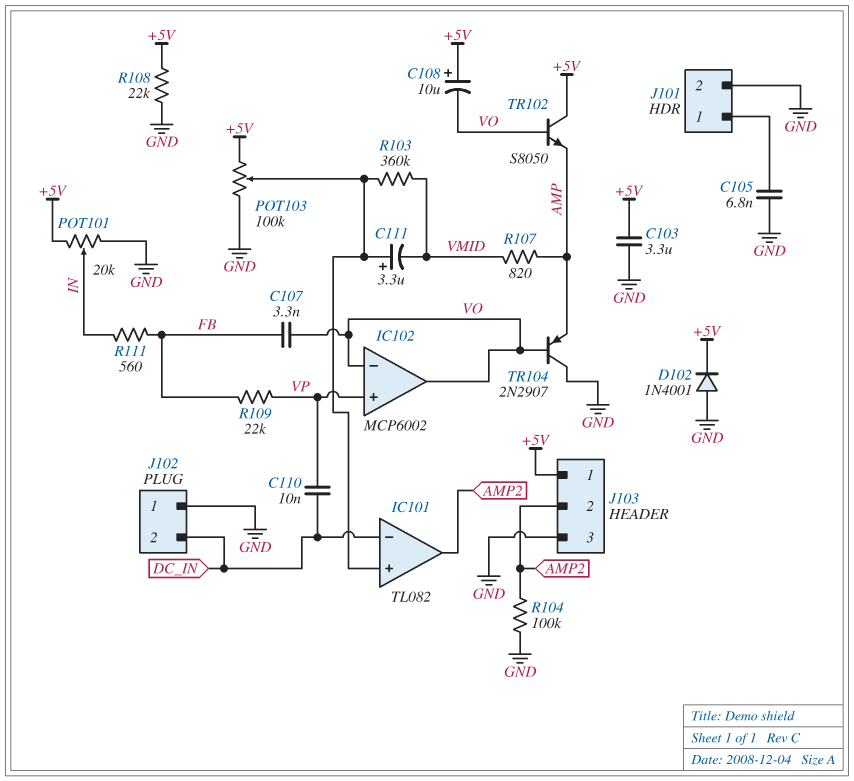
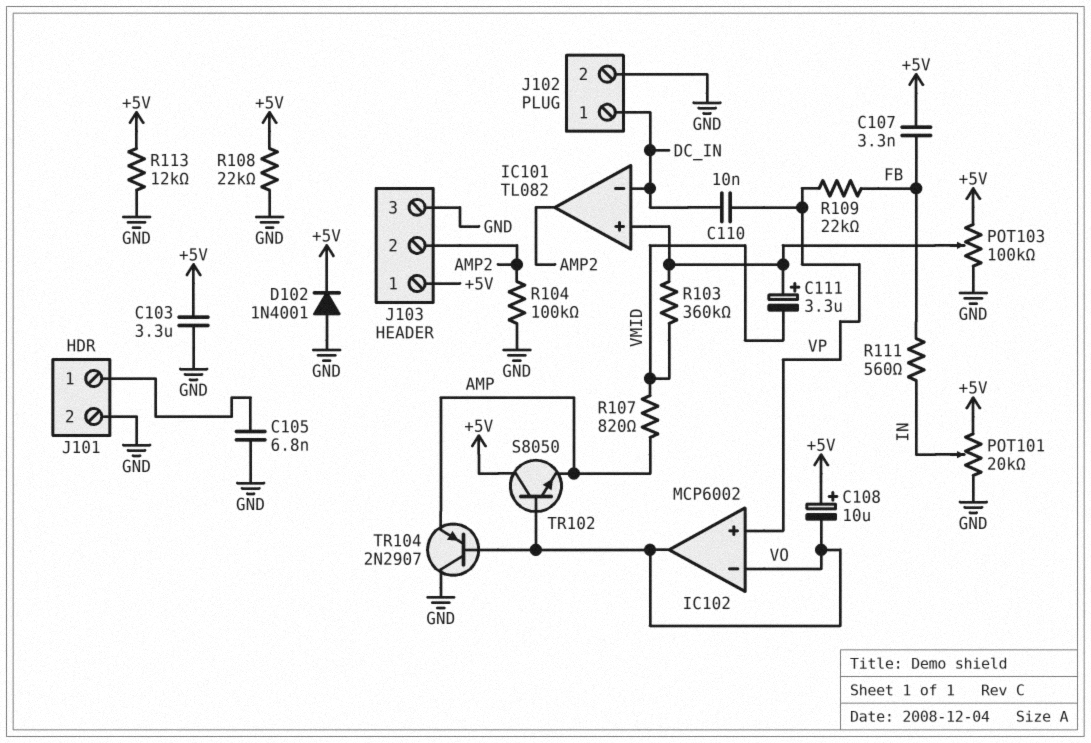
C107: 3.3nF (FB, VO) -> 3.3nF (+5V, FB)
J102 pin 1: GND -> DC_IN
J102 pin 2: DC_IN -> GND
R113: none -> 12k (+5V, GND)

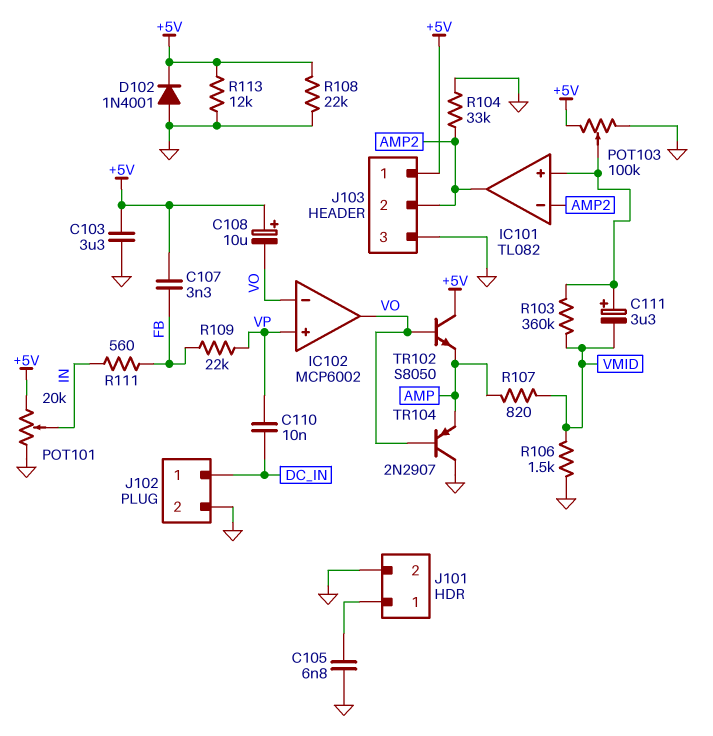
IC101 pin in-: DC_IN -> AMP2
R104: 100k (AMP2, GND) -> 33k (AMP2, GND)
R106: none -> 1.5k (GND, VMID)

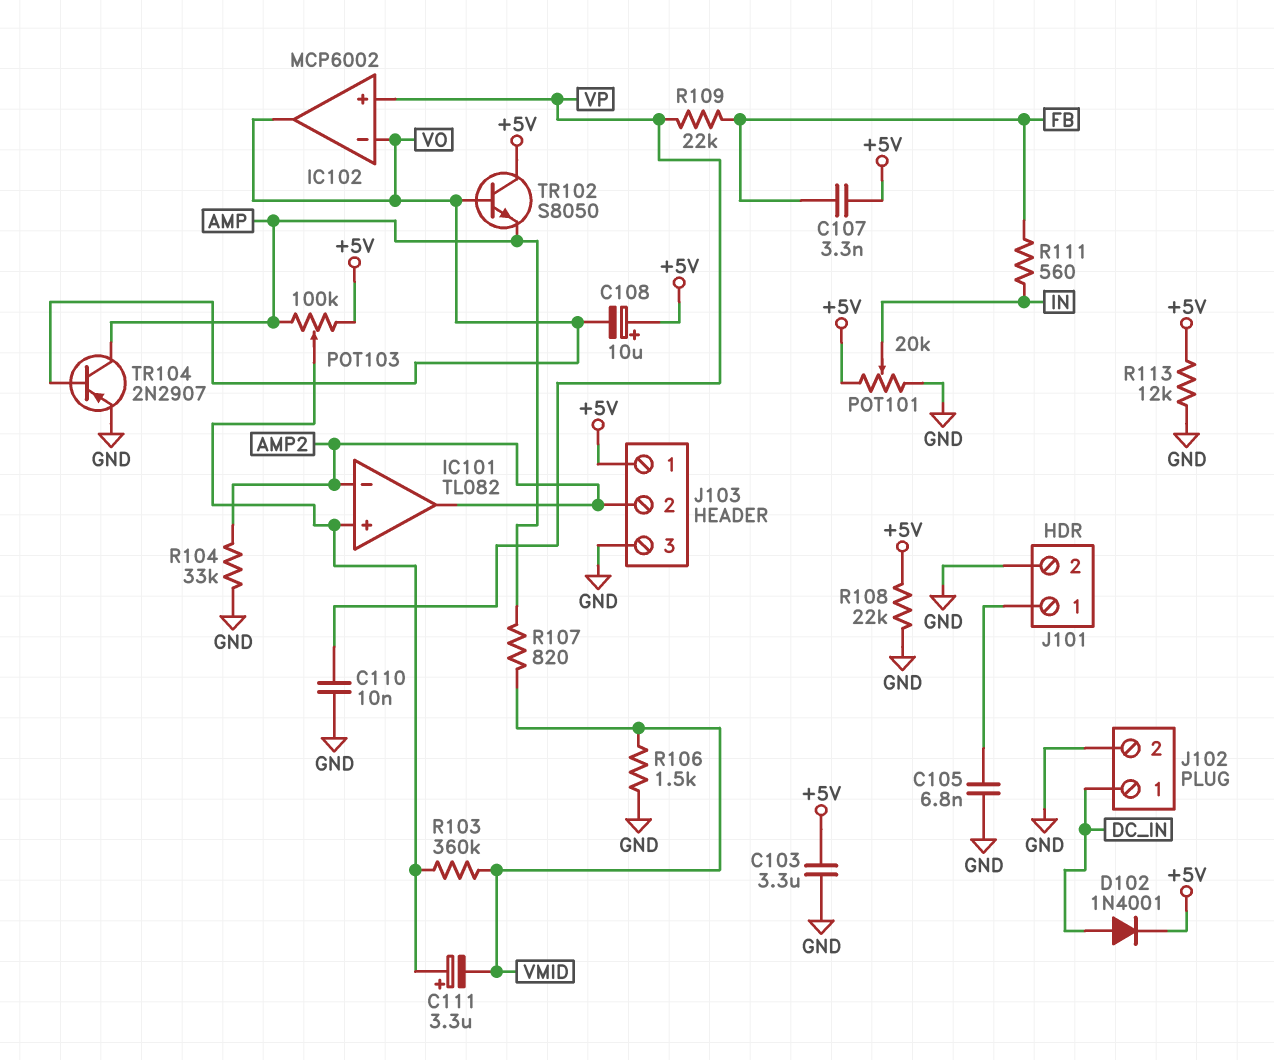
C110: 10nF (DC_IN, VP) -> 10nF (GND, VP)
D102: diode 1N4001 (A GND, K +5V) -> diode 1N4001 (A DC_IN, K +5V)
POT103: 100k (+5V, GND, wiper IC101/in+) -> 100k (+5V, AMP, wiper IC101/in+)
TR104: PNP 2N2907 (B VO, C GND, E AMP) -> PNP 2N2907 (B VO, C AMP, E GND)

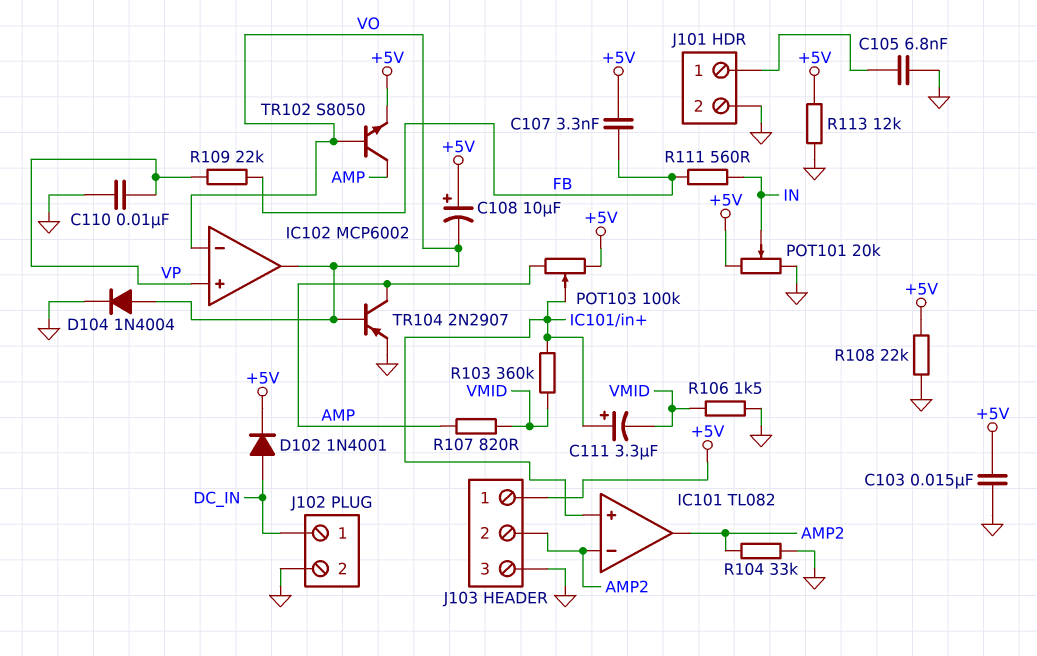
C103: 3.3uF (+5V, GND) -> 15nF (+5V, GND)
D104: none -> diode 1N4004 (A VO, K GND)
TR102: NPN S8050 (B VO, C +5V, E AMP) -> NPN S8050 (B VO, C AMP, E +5V)

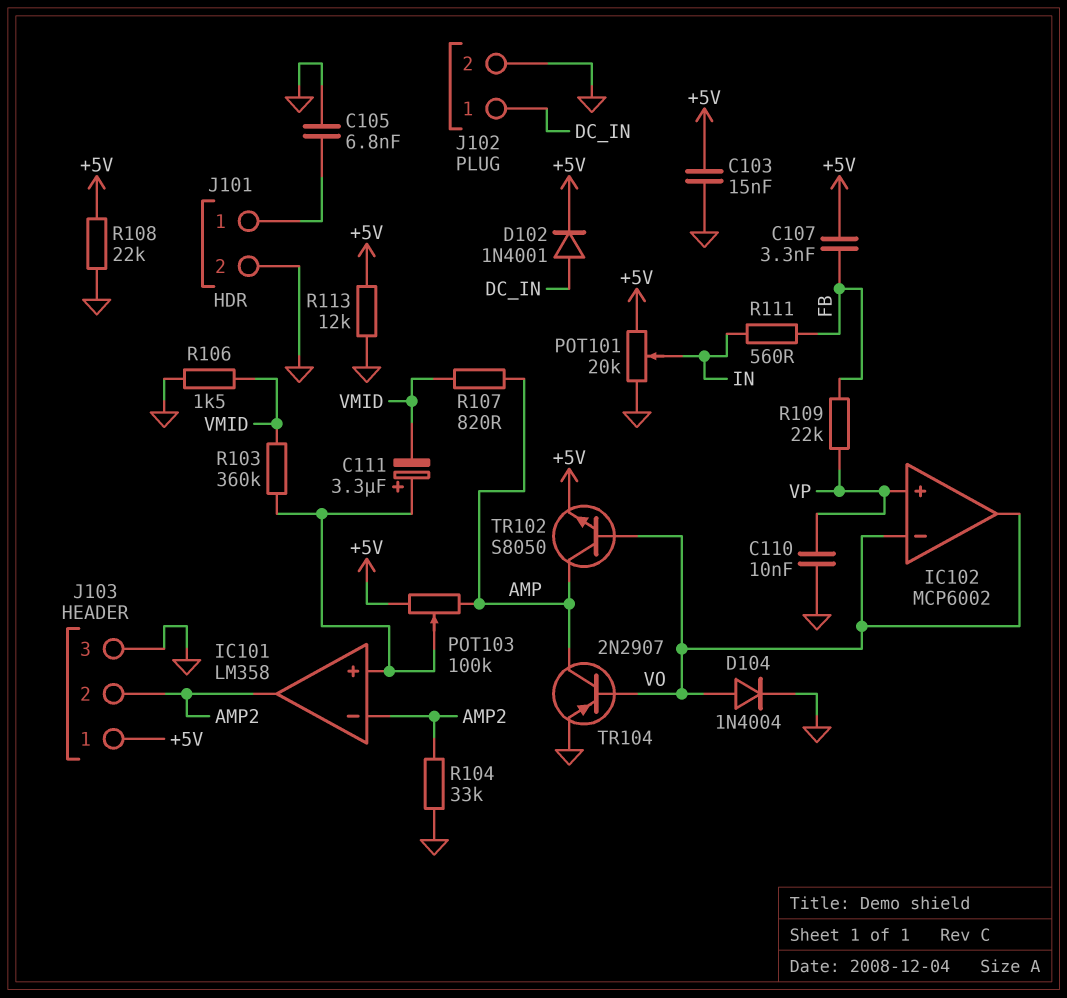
C108: 10uF (plus +5V, minus VO) -> none
IC101: TL082 -> LM358

